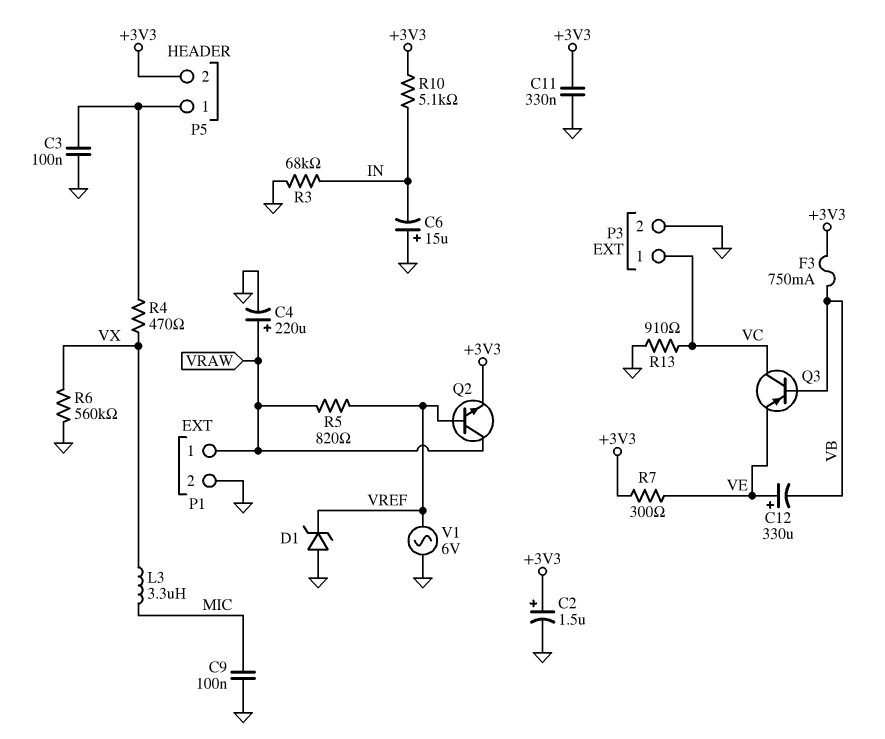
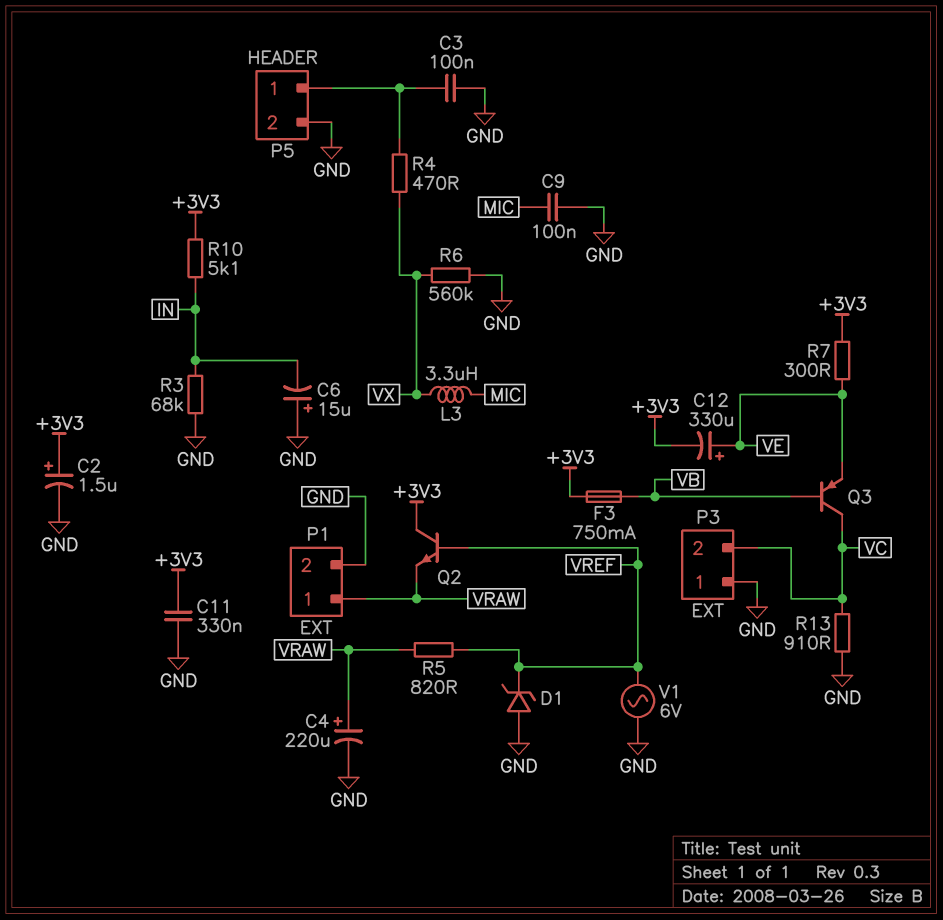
C12: 330uF (plus VE, minus VB) -> 330uF (plus VE, minus +3V3)
P3 pin 1: VC -> GND
P3 pin 2: GND -> VC
P5 pin 2: +3V3 -> GND
Q2: NPN (B VREF, C VRAW, E +3V3) -> NPN (B VREF, C +3V3, E VRAW)

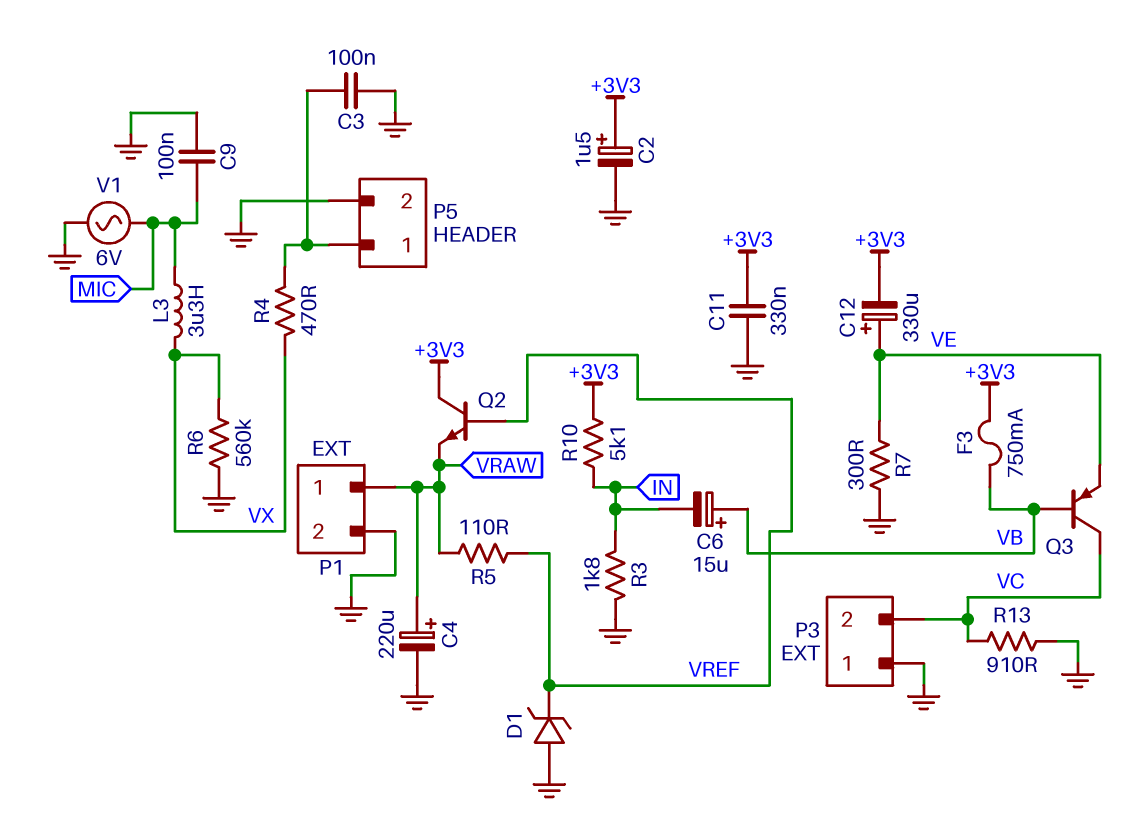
C6: 15uF (plus GND, minus IN) -> 15uF (plus VB, minus IN)
R3: 68k (GND, IN) -> 1.8k (GND, IN)
R5: 820 (VRAW, VREF) -> 110 (VRAW, VREF)
R7: 300 (+3V3, VE) -> 300 (GND, VE)
V1: AC 6V (GND, VREF) -> AC 6V (GND, MIC)

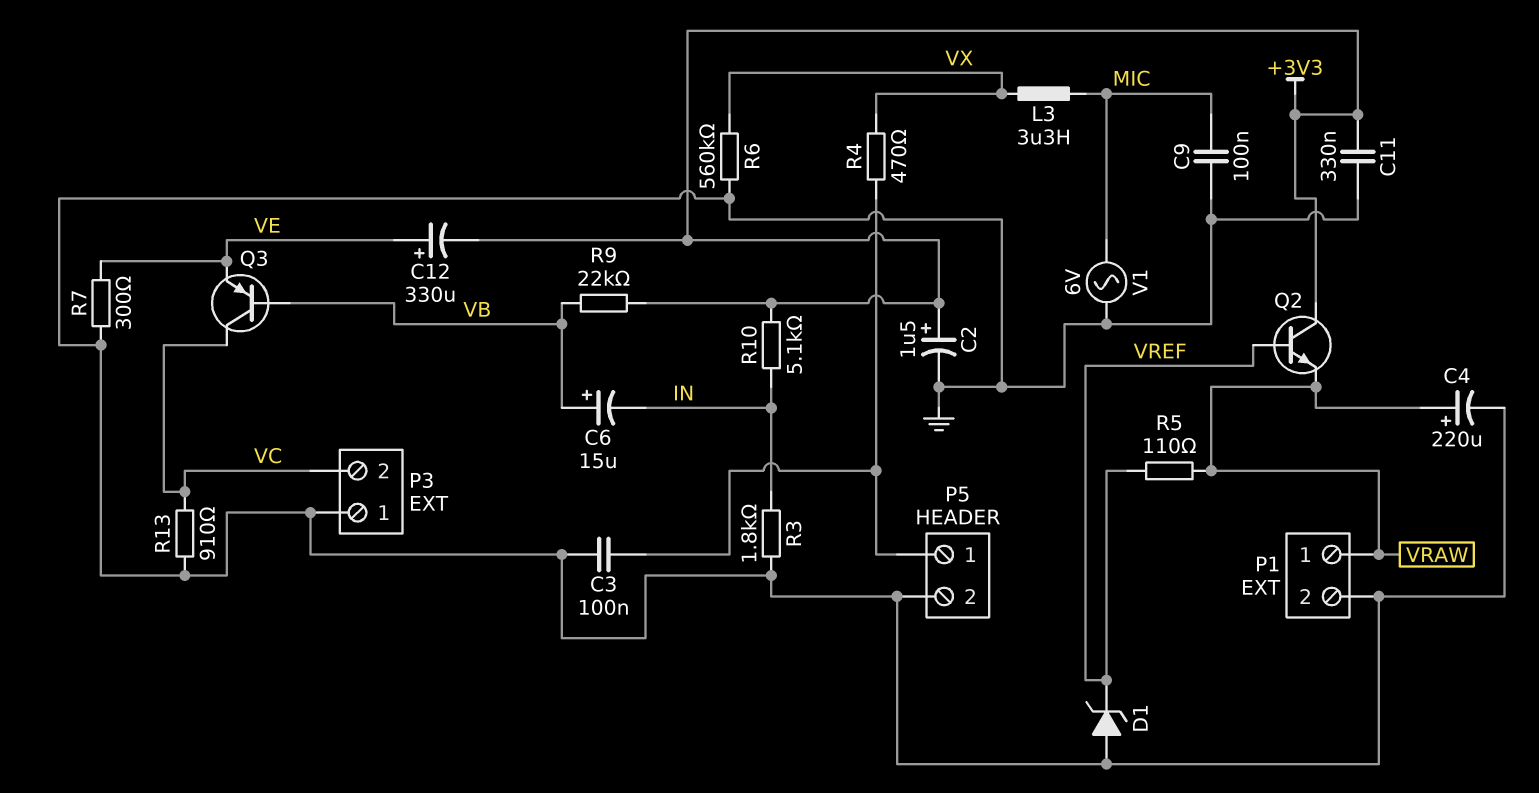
F3: 750mA (+3V3, VB) -> none
R9: none -> 22k (+3V3, VB)

